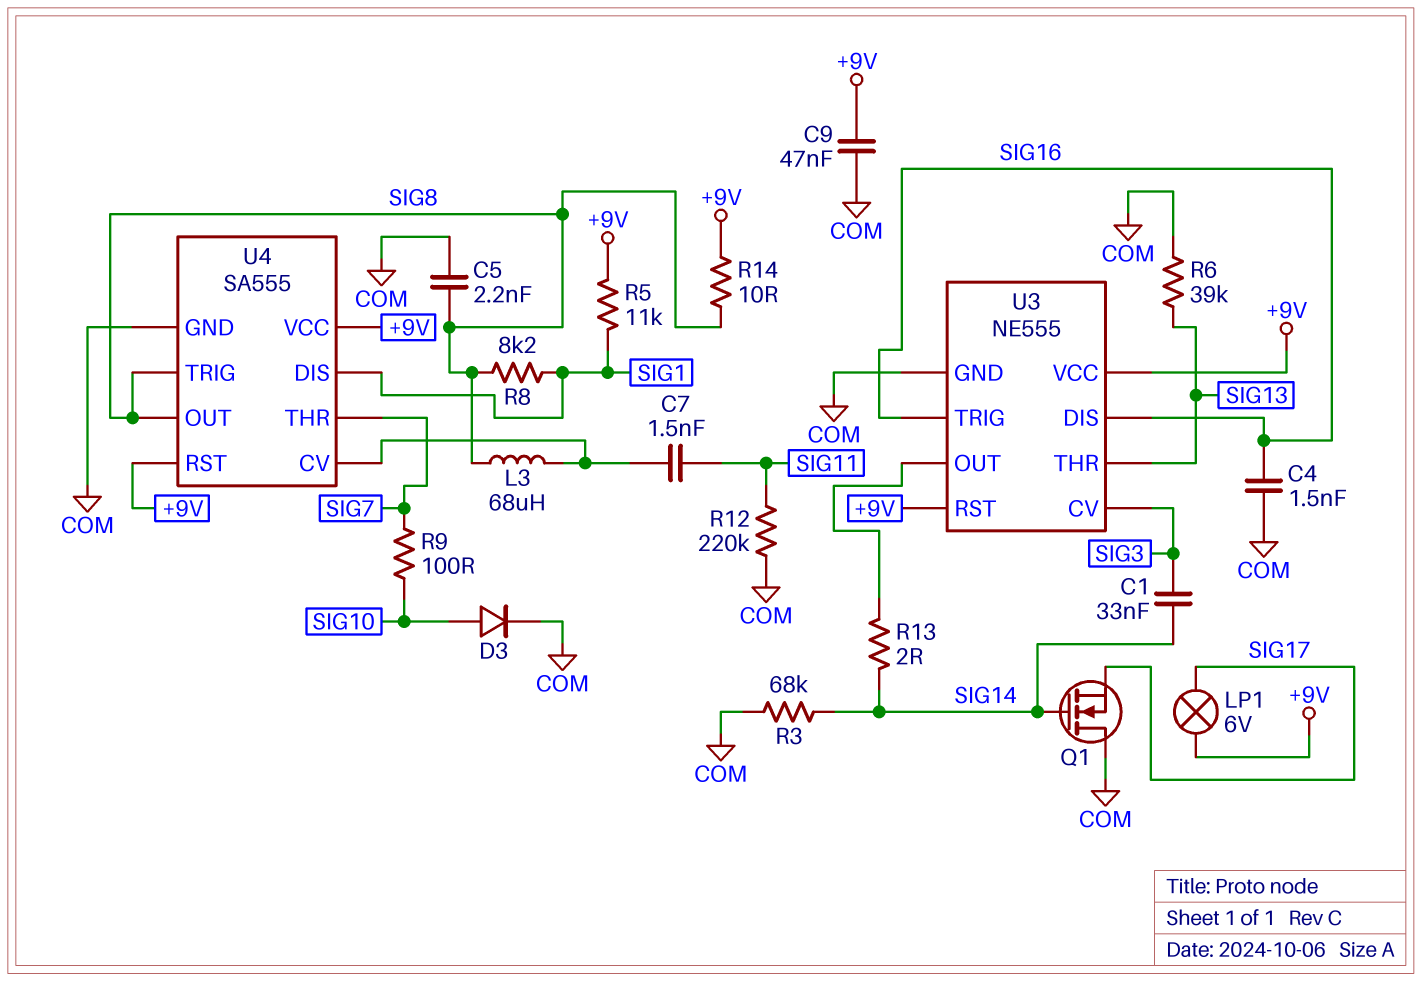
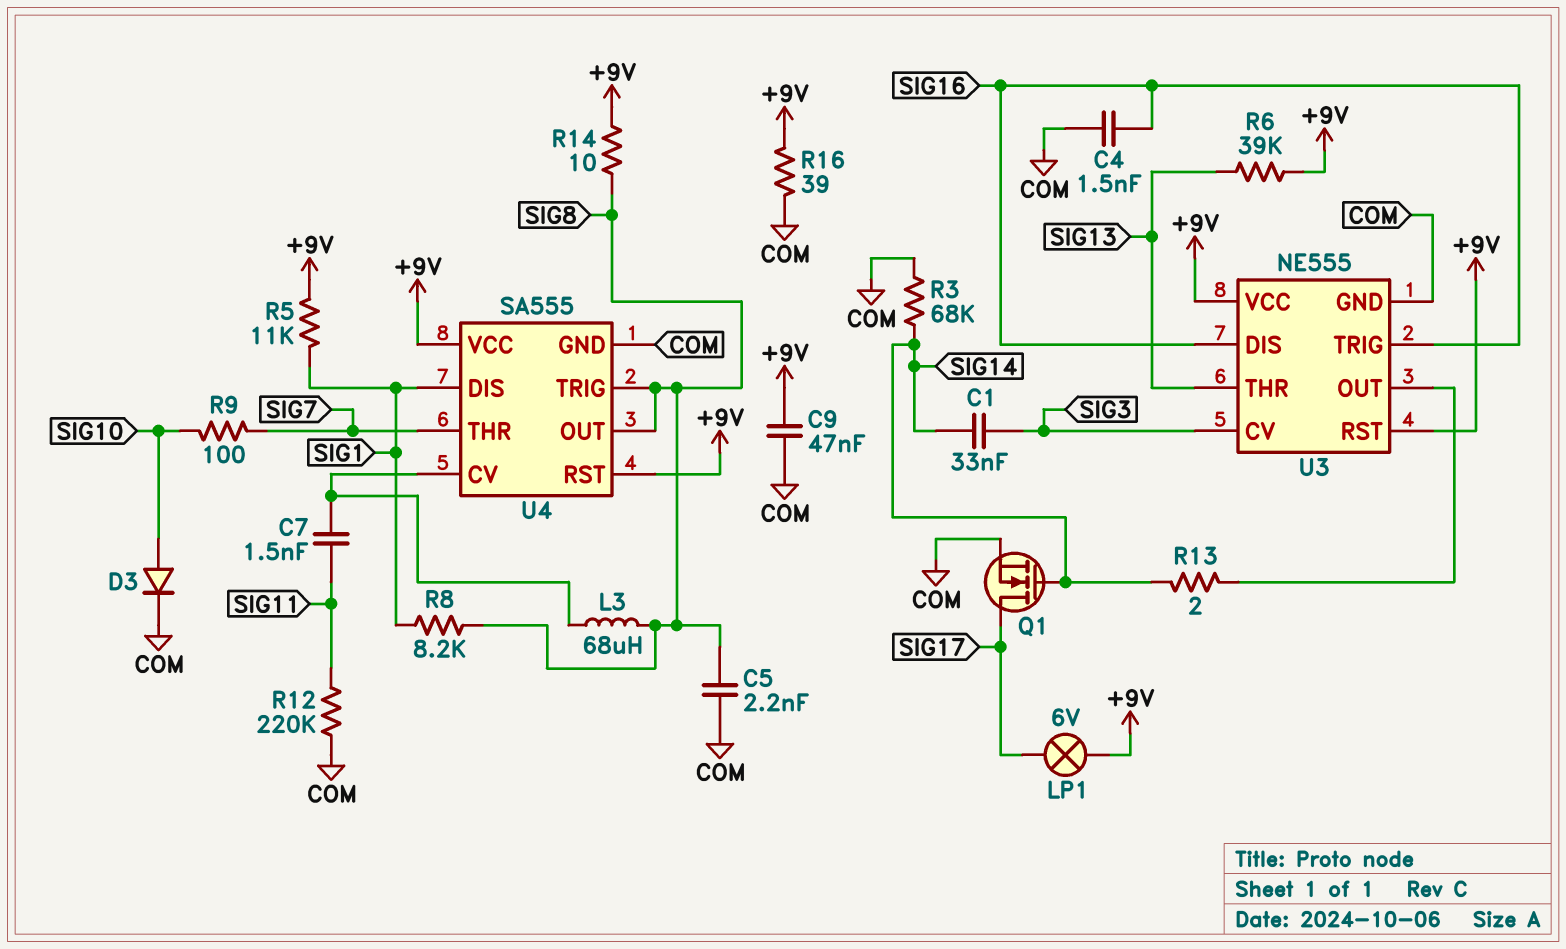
Q1: NMOS (G SIG14, D COM, S SIG17) -> NMOS (G SIG14, D SIG17, S COM)
R6: 39k (COM, SIG13) -> 39k (+9V, SIG13)
R16: none -> 39 (+9V, COM)

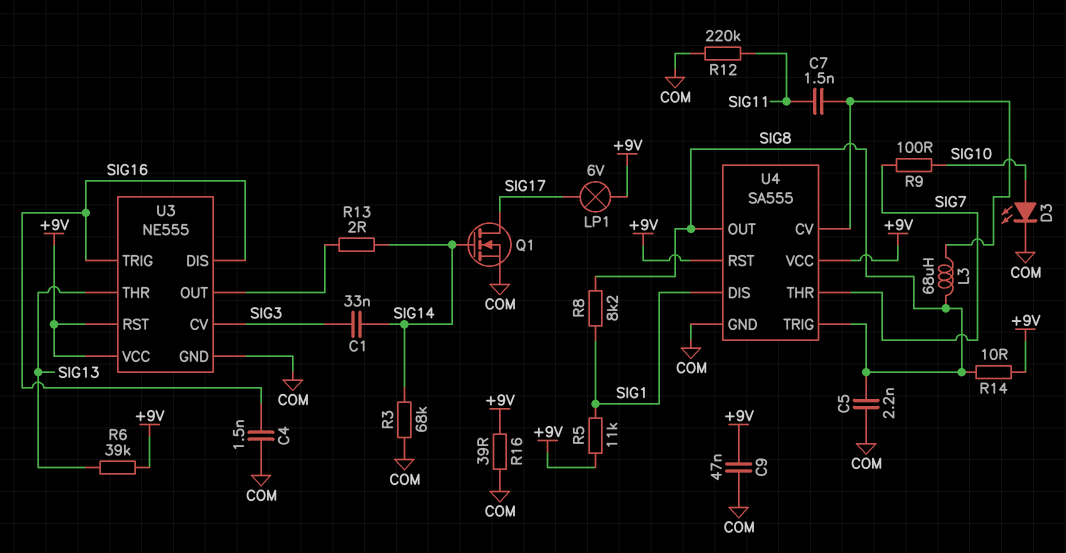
D3: diode (A SIG10, K COM) -> LED (A SIG10, K COM)

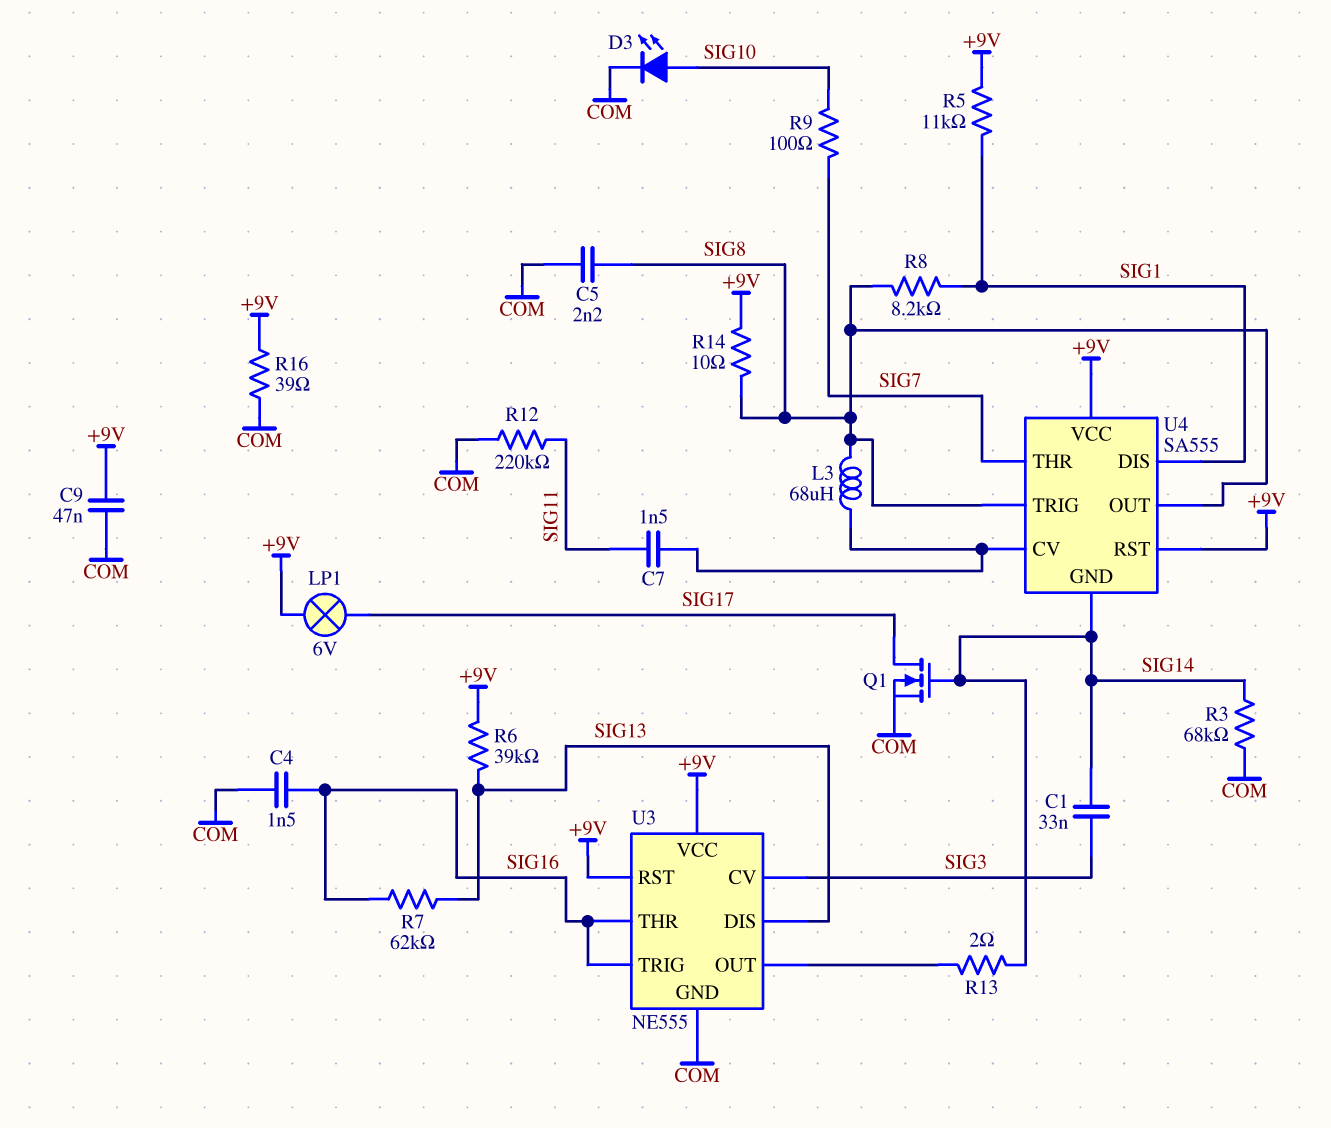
R7: none -> 62k (SIG13, SIG16)
U3 pin DIS: SIG16 -> SIG13
U3 pin THR: SIG13 -> SIG16
U4 pin GND: COM -> SIG14

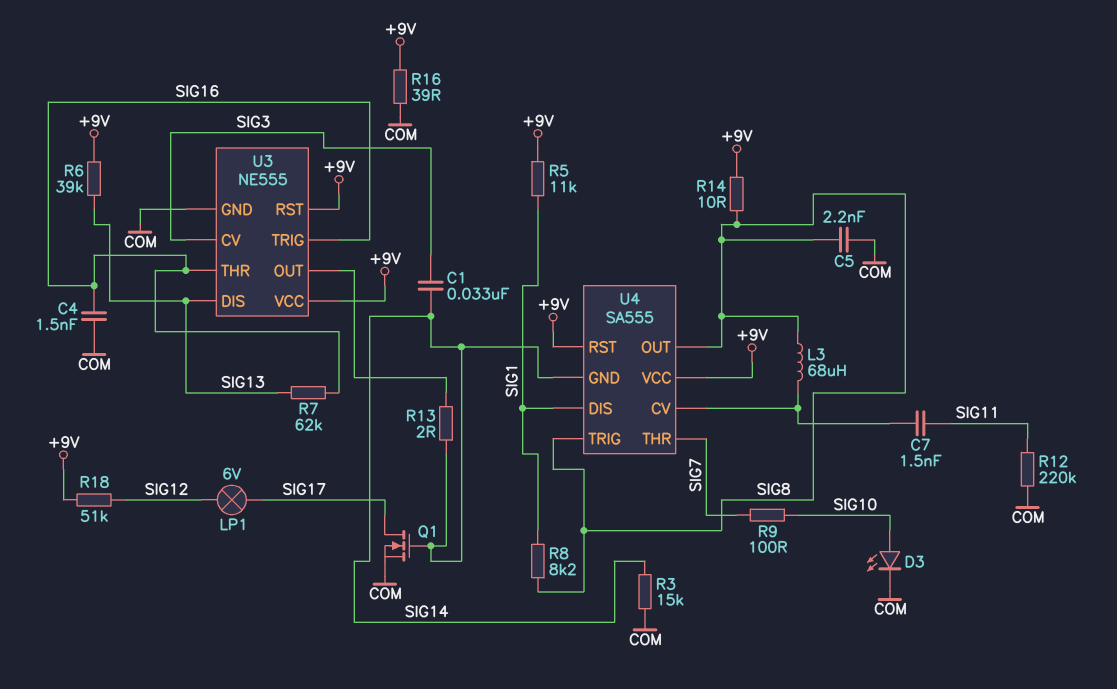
C9: 47nF (+9V, COM) -> none
LP1: lamp 6V (+9V, SIG17) -> lamp 6V (SIG12, SIG17)
R3: 68k (COM, SIG14) -> 15k (COM, SIG14)
R18: none -> 51k (+9V, SIG12)

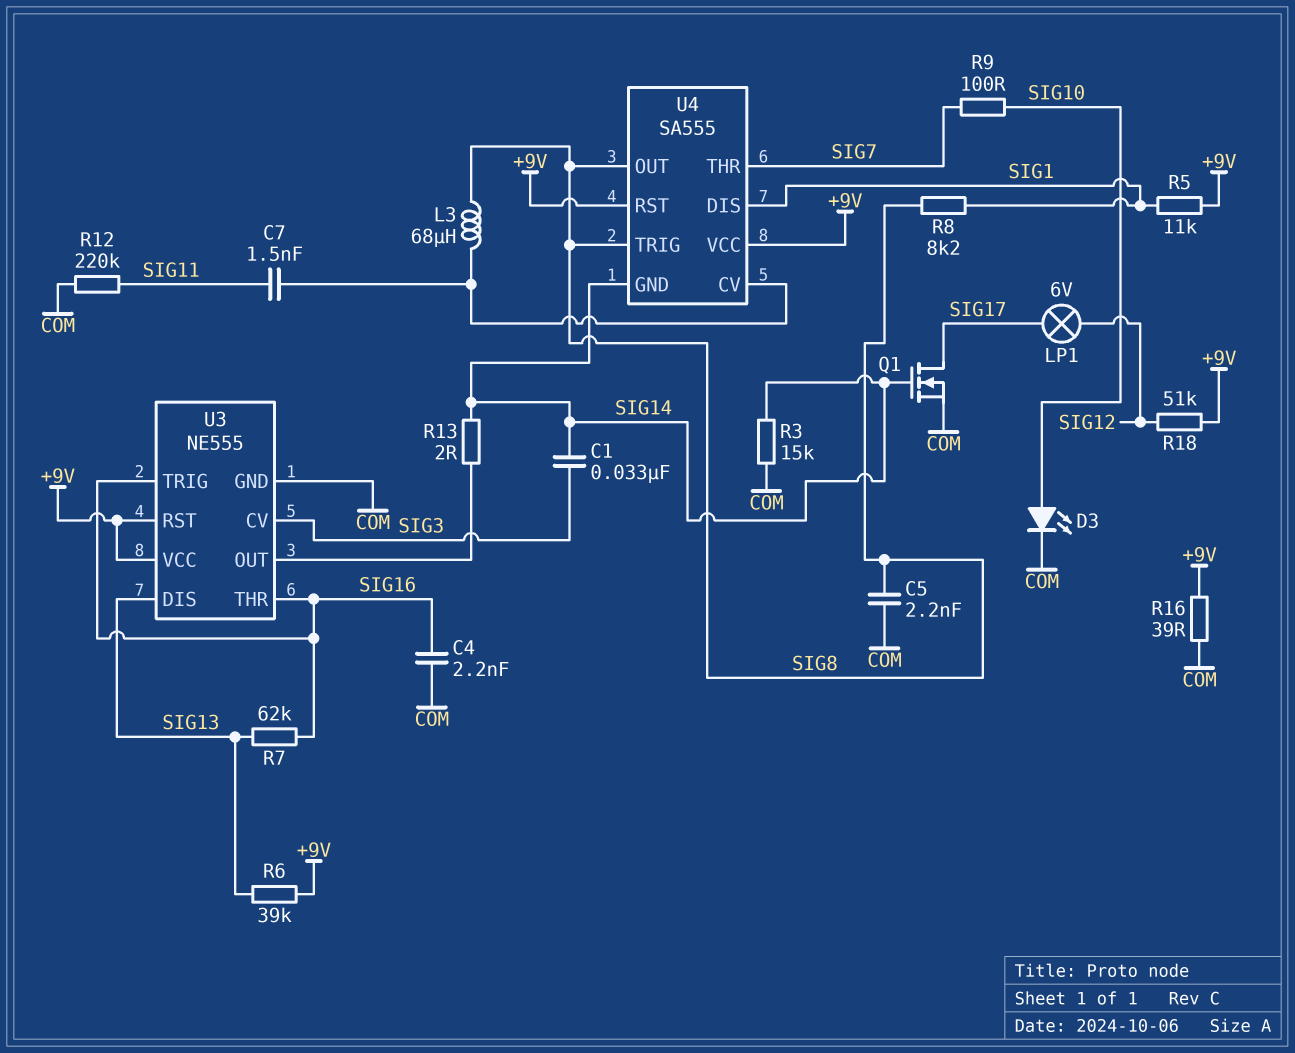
C4: 1.5nF (COM, SIG16) -> 2.2nF (COM, SIG16)
R14: 10 (+9V, SIG8) -> none

